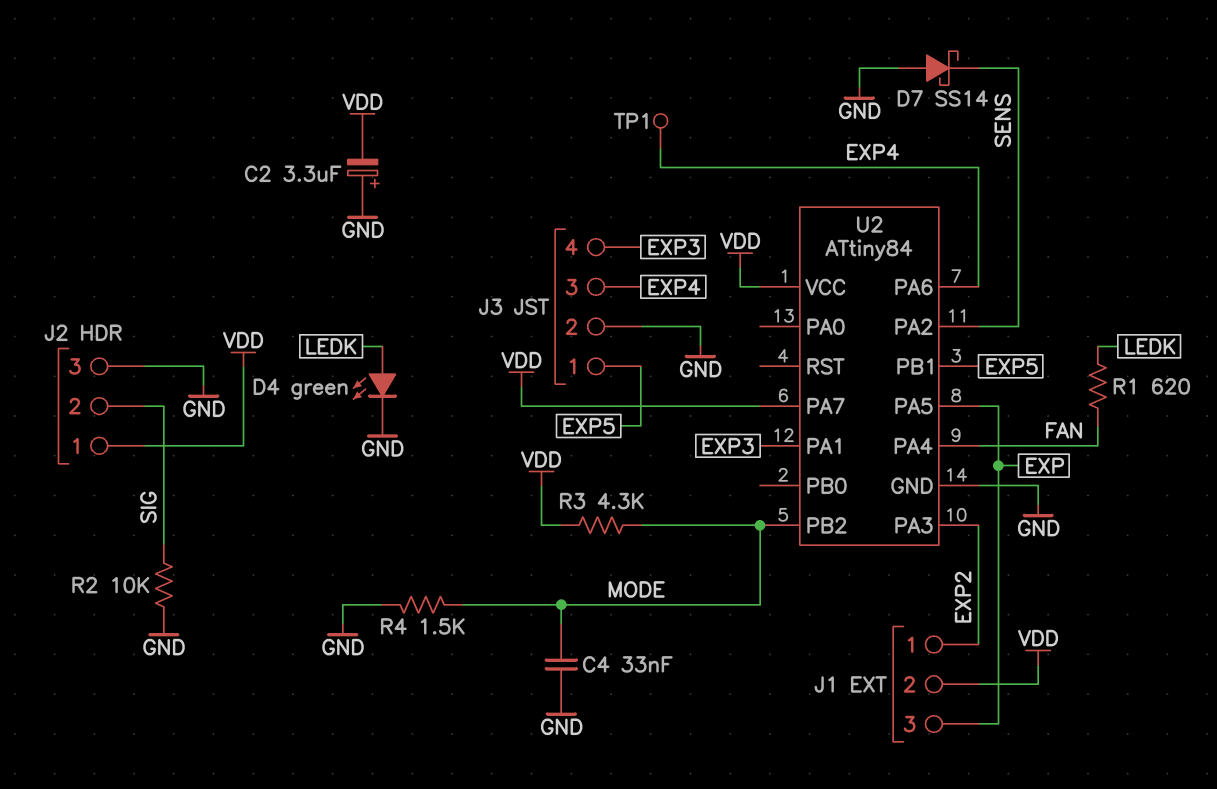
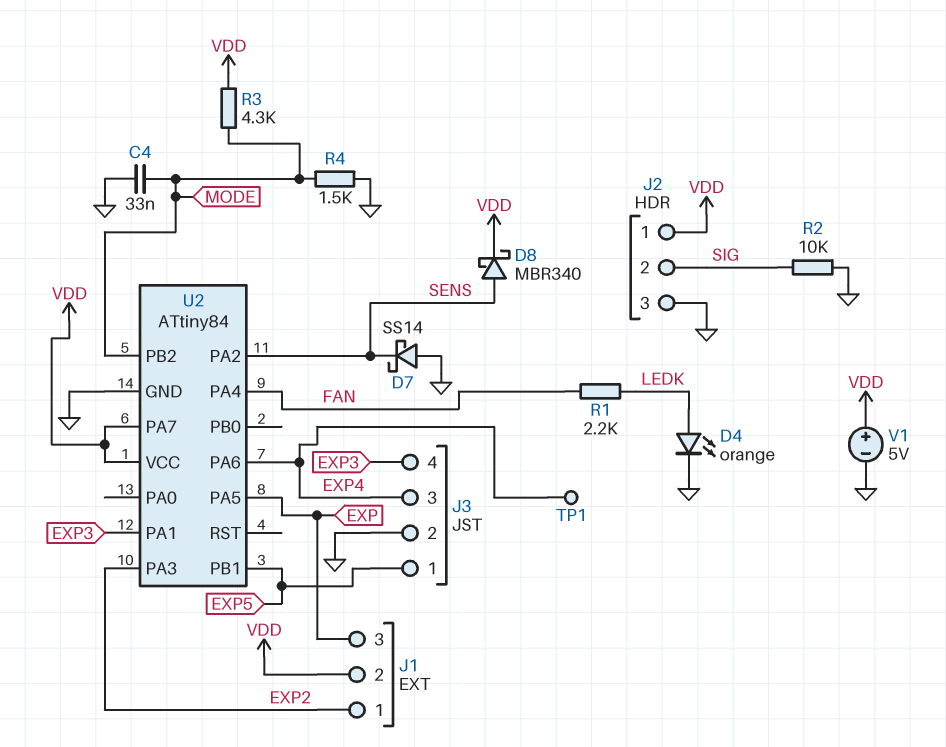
C2: 3.3uF (plus GND, minus VDD) -> none
D4: LED green (A LEDK, K GND) -> LED orange (A LEDK, K GND)
D8: none -> schottky MBR340 (A SENS, K VDD)
R1: 620 (FAN, LEDK) -> 2.2k (FAN, LEDK)
V1: none -> 5V (plus VDD, minus GND)

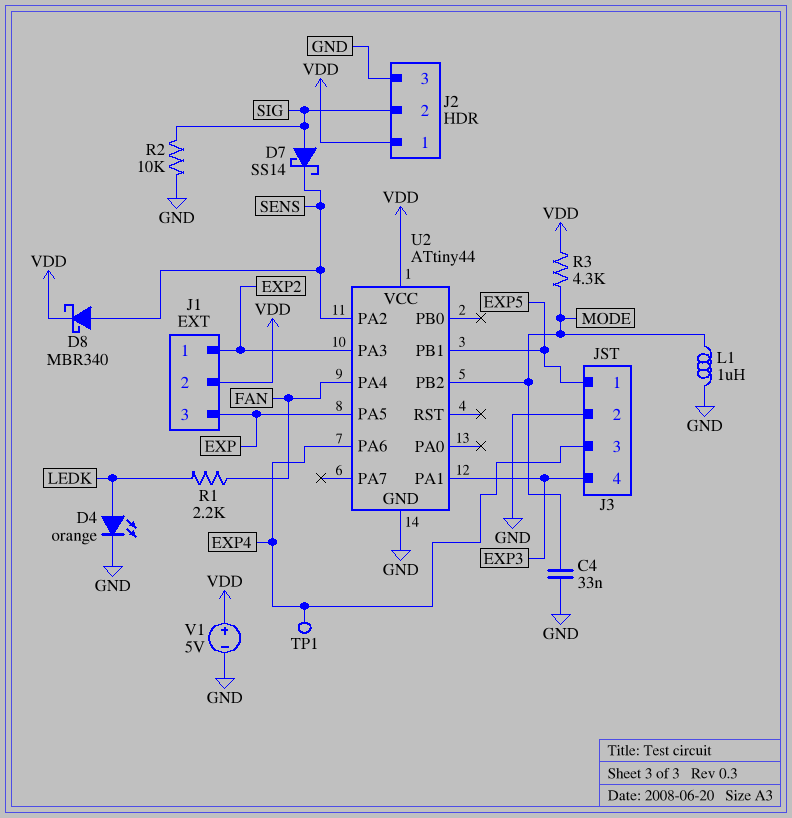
D7: schottky SS14 (A GND, K SENS) -> schottky SS14 (A SIG, K SENS)
L1: none -> 1uH (GND, MODE)
R4: 1.5k (GND, MODE) -> none
U2: ATtiny84 -> ATtiny44
U2 pin PA7: VDD -> none

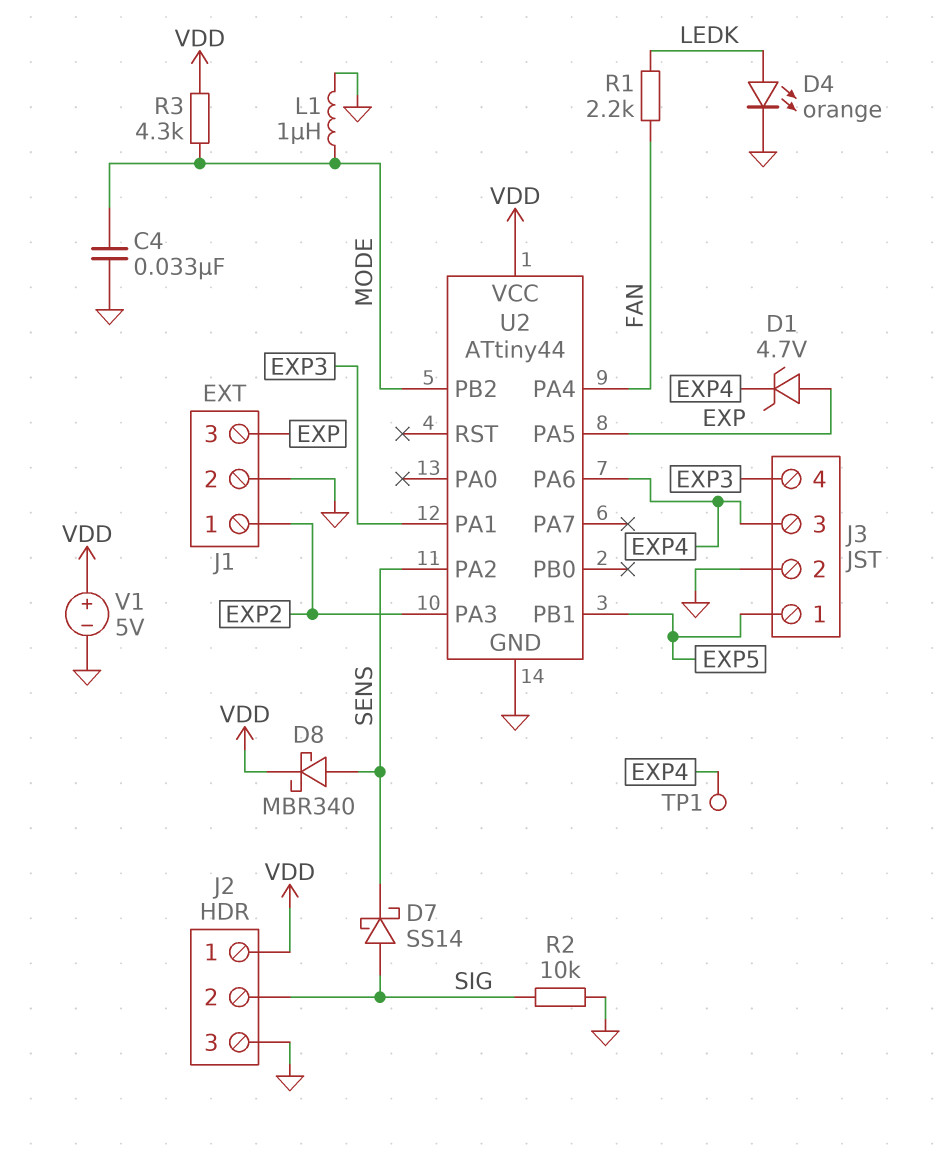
D1: none -> zener 4.7V (A EXP, K EXP4)
J1 pin 2: VDD -> GND

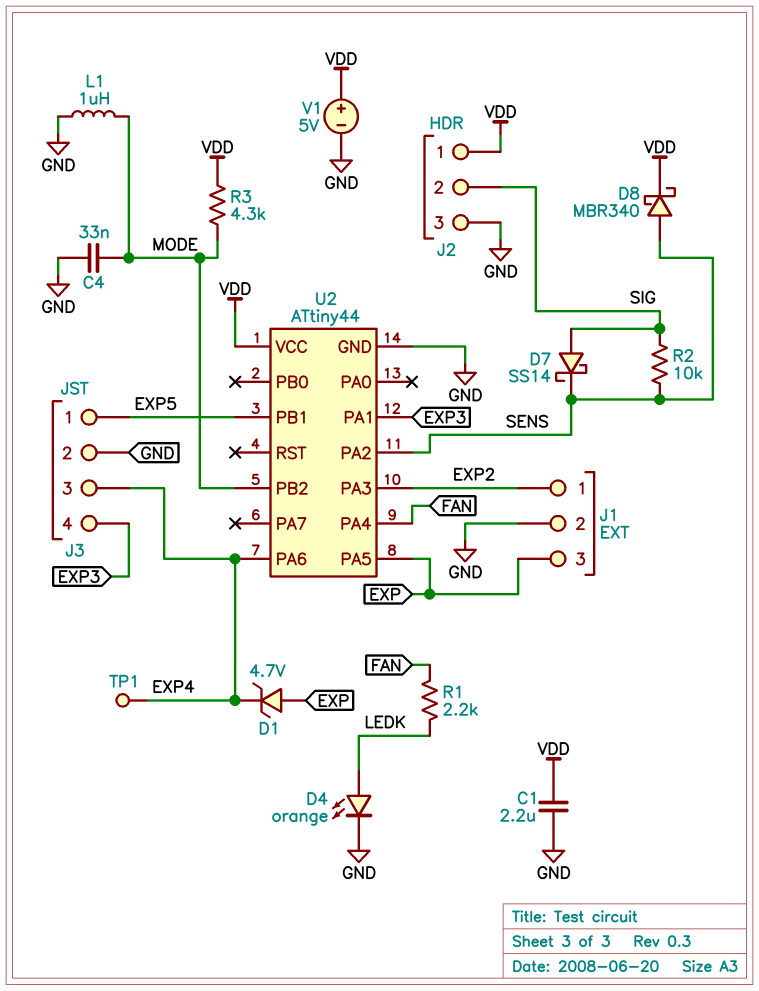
C1: none -> 2.2uF (GND, VDD)
R2: 10k (GND, SIG) -> 10k (SENS, SIG)

